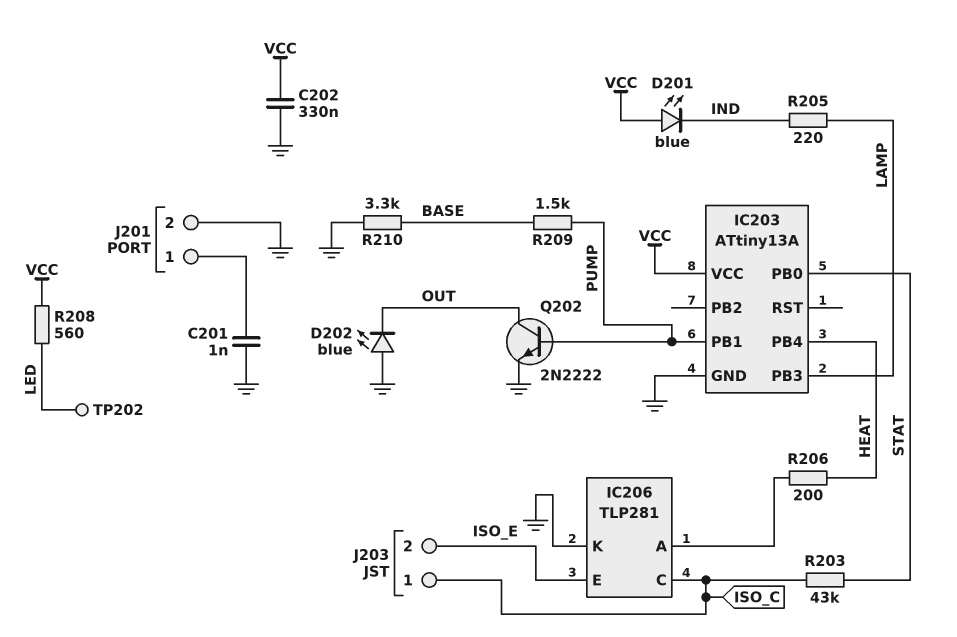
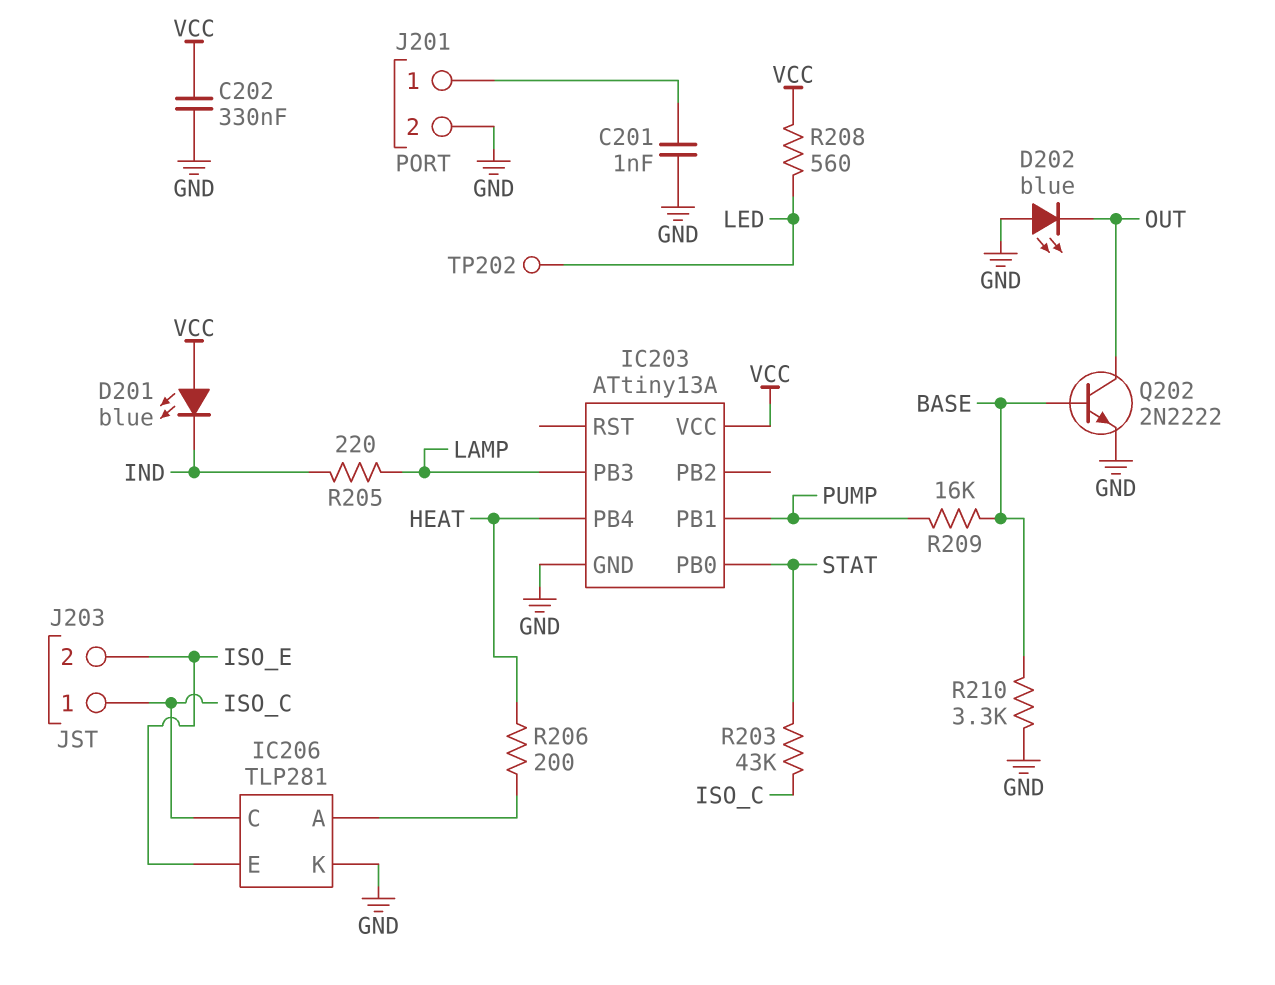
Q202: NPN 2N2222 (B PUMP, C OUT, E GND) -> NPN 2N2222 (B BASE, C OUT, E GND)
R209: 1.5k (BASE, PUMP) -> 16k (BASE, PUMP)

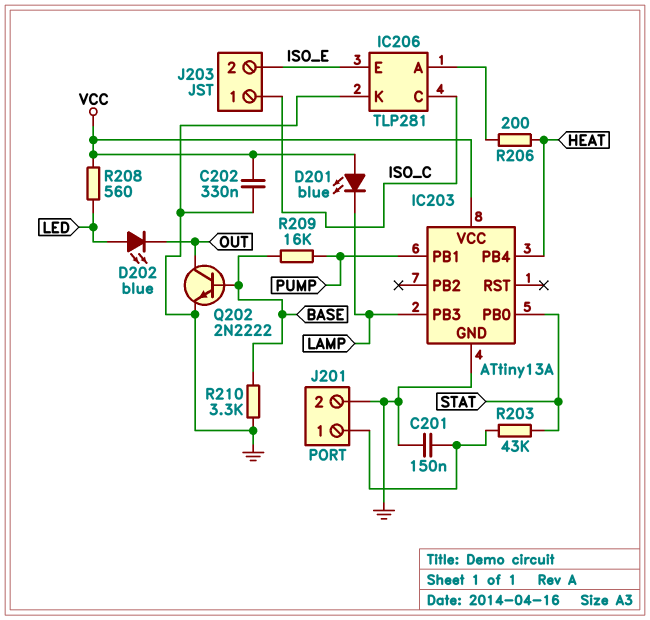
C201: 1nF (GND, J201/1) -> 150nF (GND, J201/1)
D201: LED blue (A VCC, K IND) -> LED blue (A VCC, K LAMP)
D202: LED blue (A GND, K OUT) -> LED blue (A LED, K OUT)
R203: 43k (ISO_C, STAT) -> 43k (J201/1, STAT)
R205: 220 (IND, LAMP) -> none
TP202: test point (LED) -> none

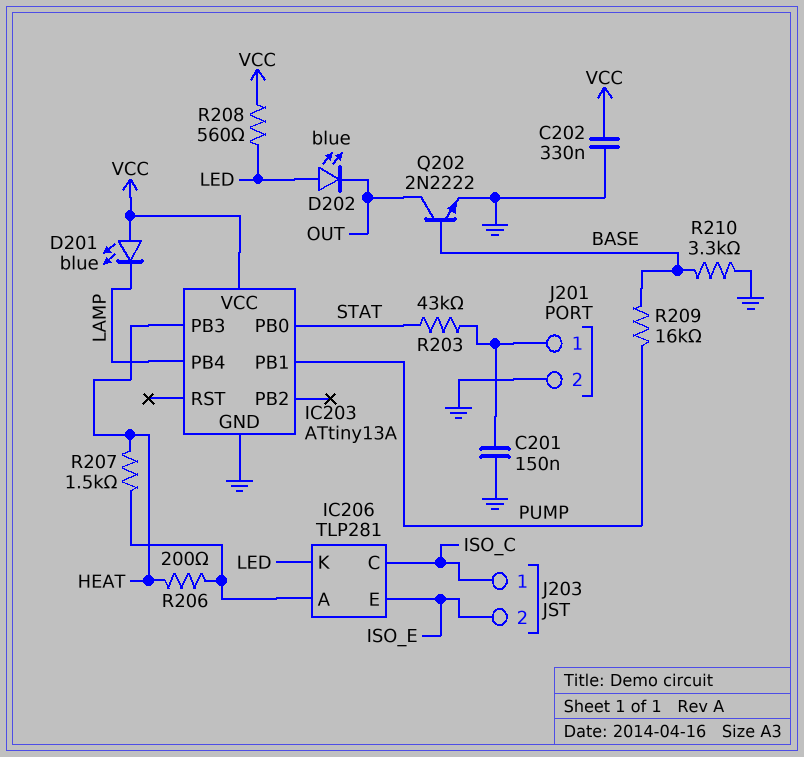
IC203 pin PB3: LAMP -> HEAT
IC203 pin PB4: HEAT -> LAMP
IC206 pin K: GND -> LED
R207: none -> 1.5k (HEAT, IC206/A)

